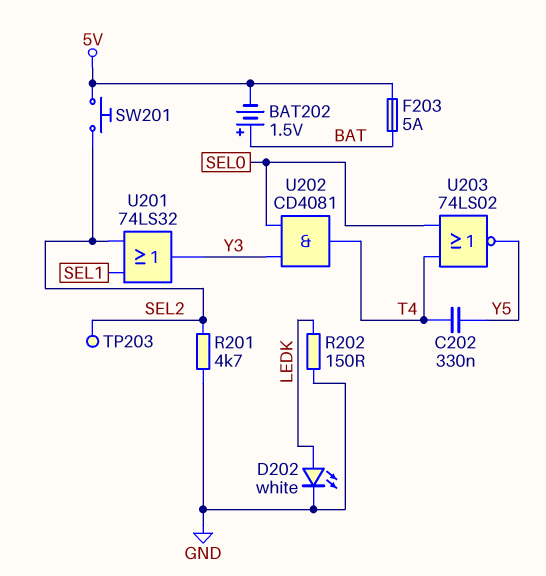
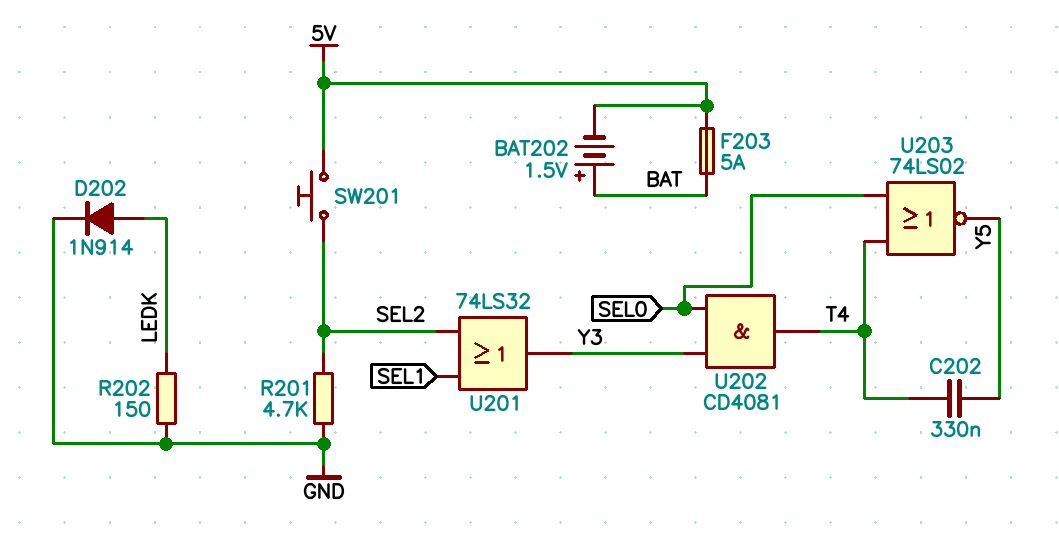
D202: LED white (A LEDK, K GND) -> diode 1N914 (A LEDK, K GND)
TP203: test point (SEL2) -> none

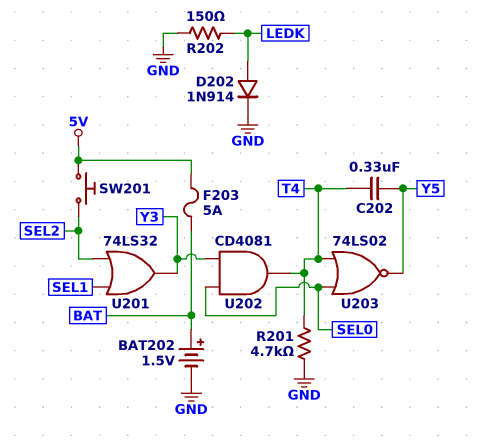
BAT202: 1.5V (plus BAT, minus 5V) -> 1.5V (plus BAT, minus GND)
R201: 4.7k (GND, SEL2) -> 4.7k (GND, T4)

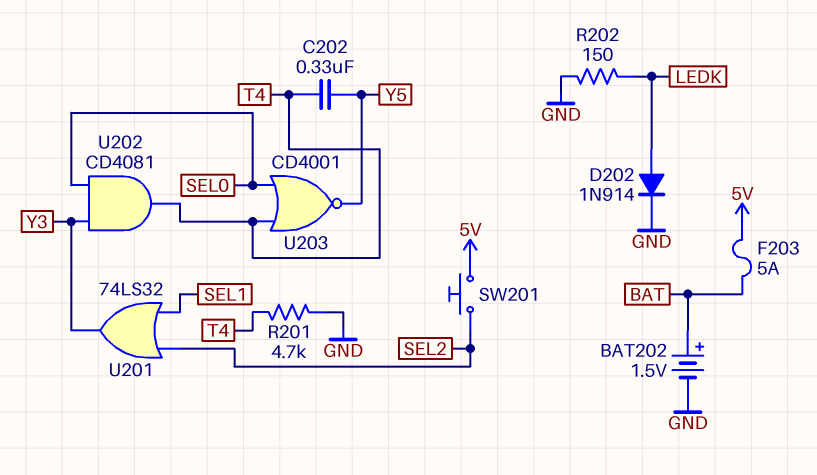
U203: NOR 74LS02 (in SEL0, in T4, out Y5) -> NOR CD4001 (in SEL0, in T4, out Y5)

